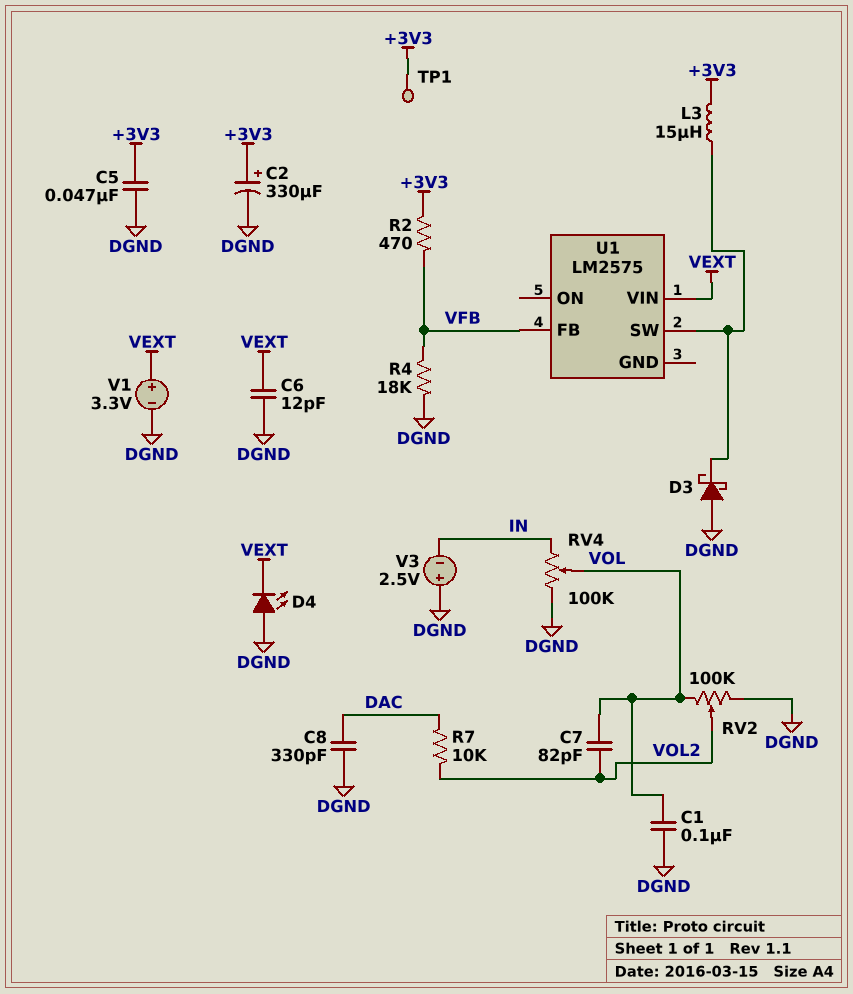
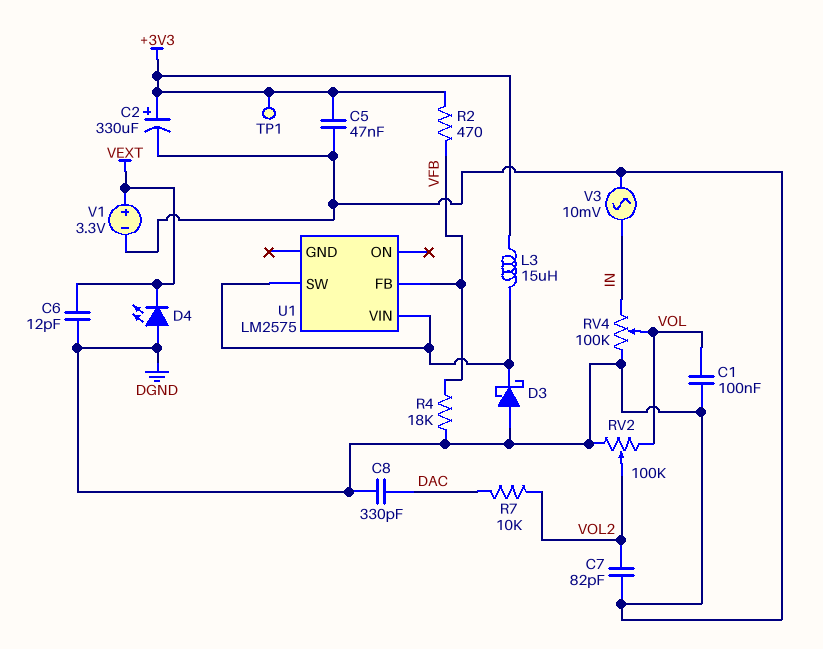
C7: 82pF (VOL, VOL2) -> 82pF (DGND, VOL2)
U1 pin VIN: VEXT -> U1/SW
V3: 2.5V (plus DGND, minus IN) -> AC 10mV (DGND, IN)

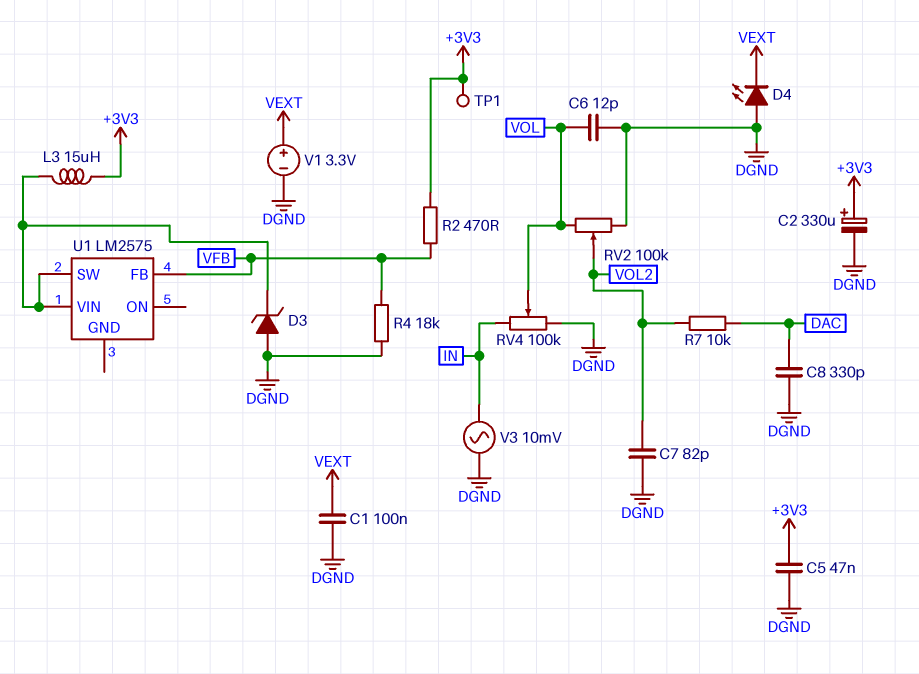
C1: 100nF (DGND, VOL) -> 100nF (DGND, VEXT)
C6: 12pF (DGND, VEXT) -> 12pF (DGND, VOL)
D3: schottky (A DGND, K U1/SW) -> zener (A DGND, K U1/SW)

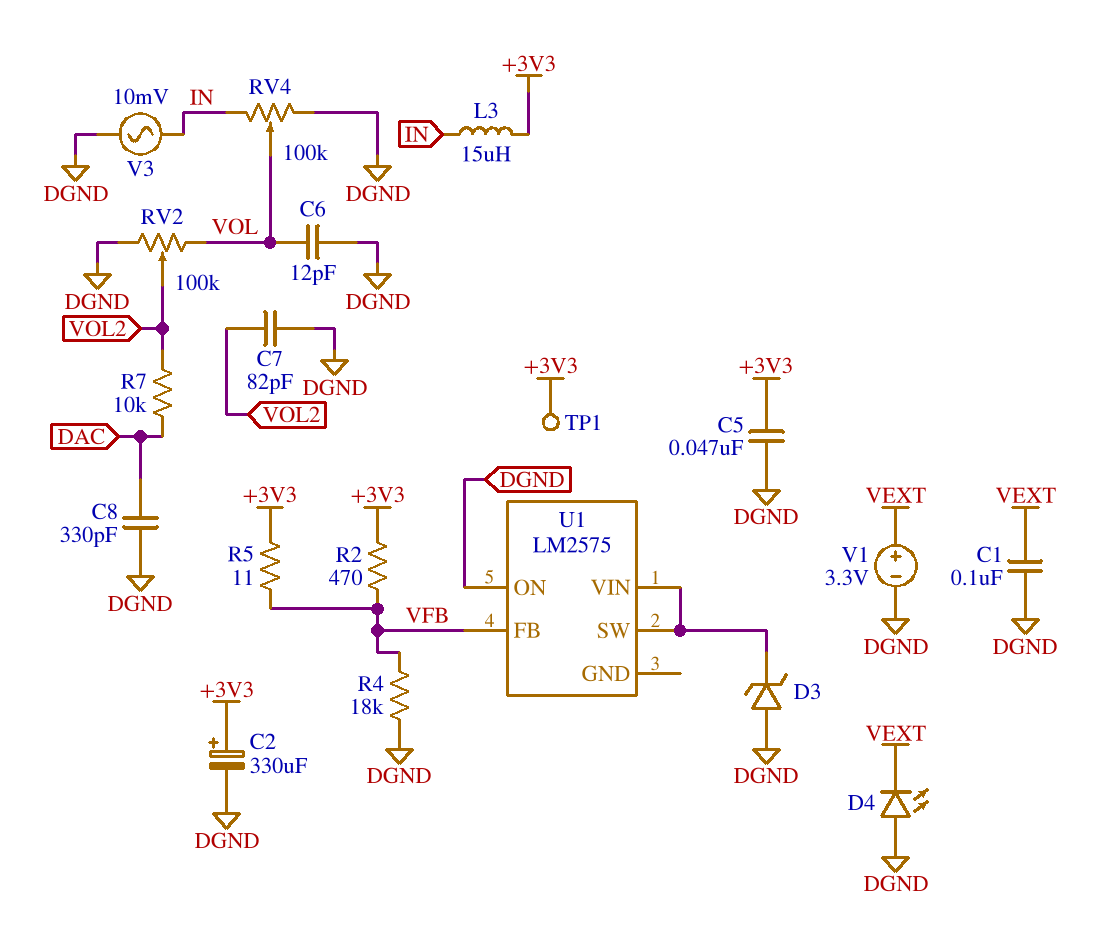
L3: 15uH (+3V3, U1/SW) -> 15uH (+3V3, IN)
R5: none -> 11 (+3V3, VFB)
U1 pin ON: none -> DGND

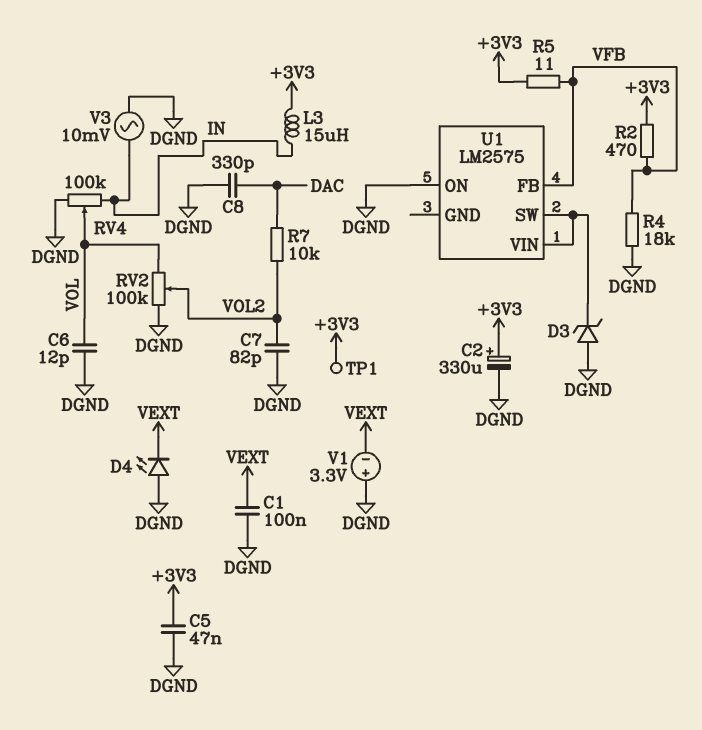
V1: 3.3V (plus VEXT, minus DGND) -> 3.3V (plus DGND, minus VEXT)

